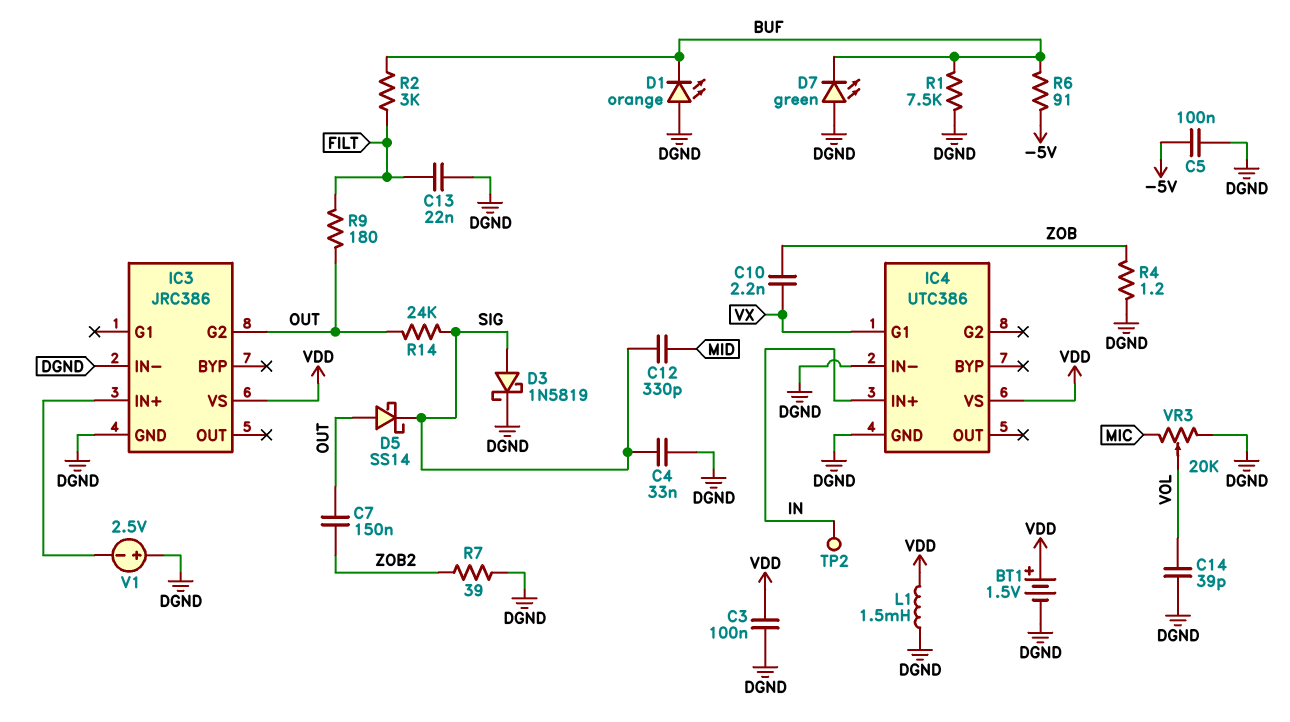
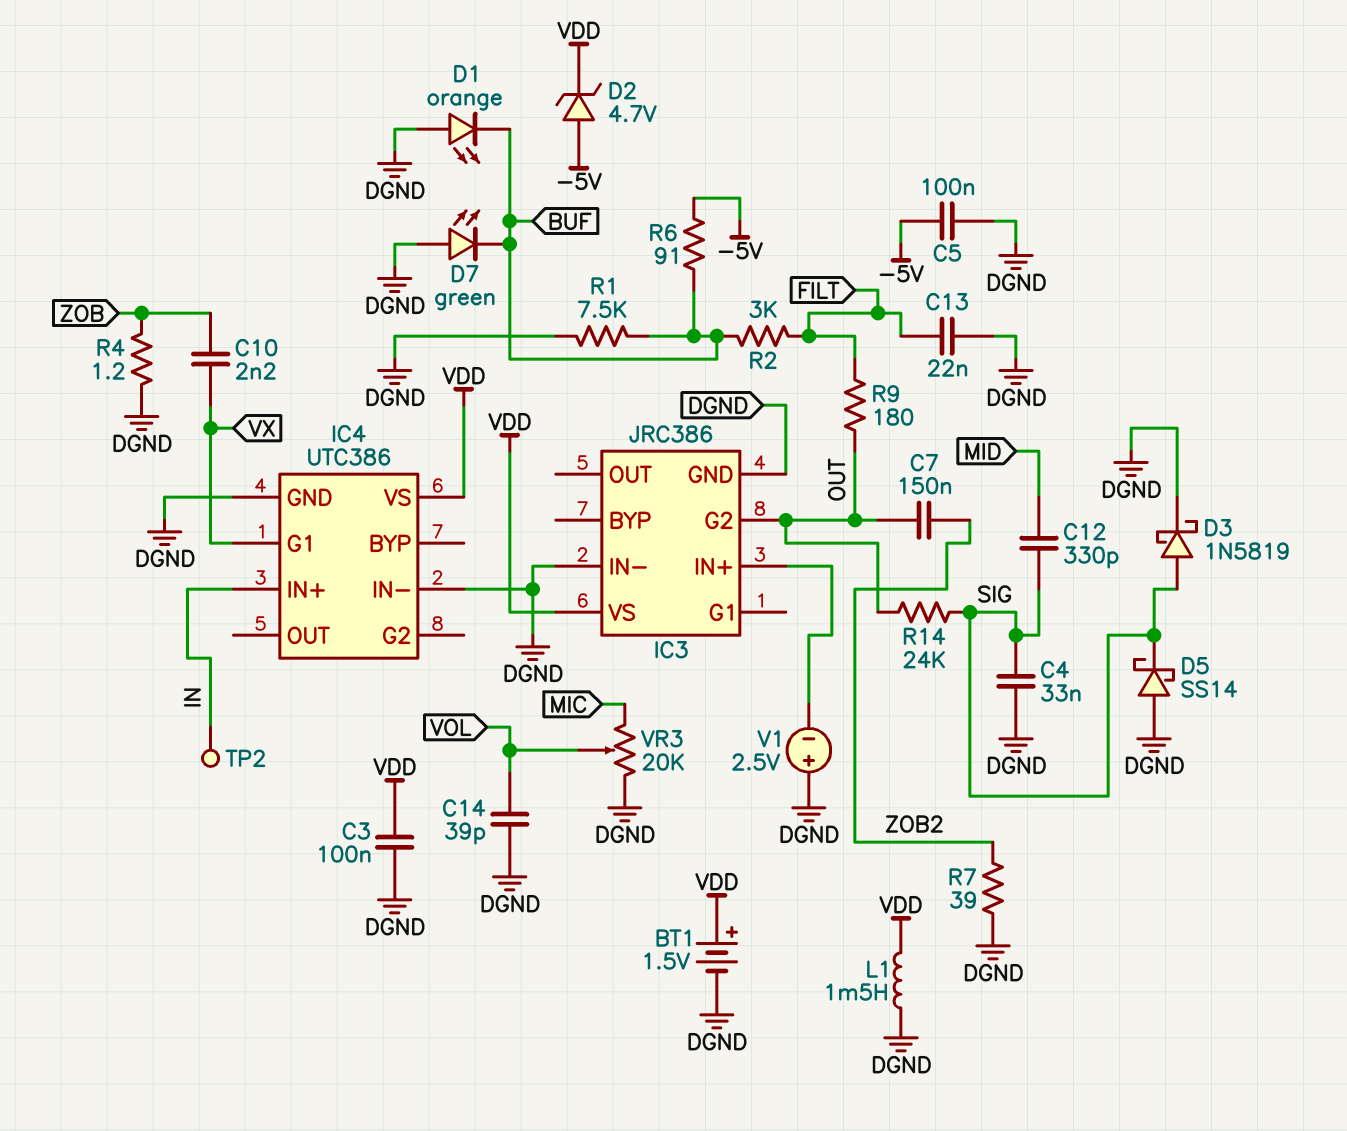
D2: none -> zener 4.7V (A -5V, K VDD)
D5: schottky SS14 (A OUT, K SIG) -> schottky SS14 (A DGND, K SIG)

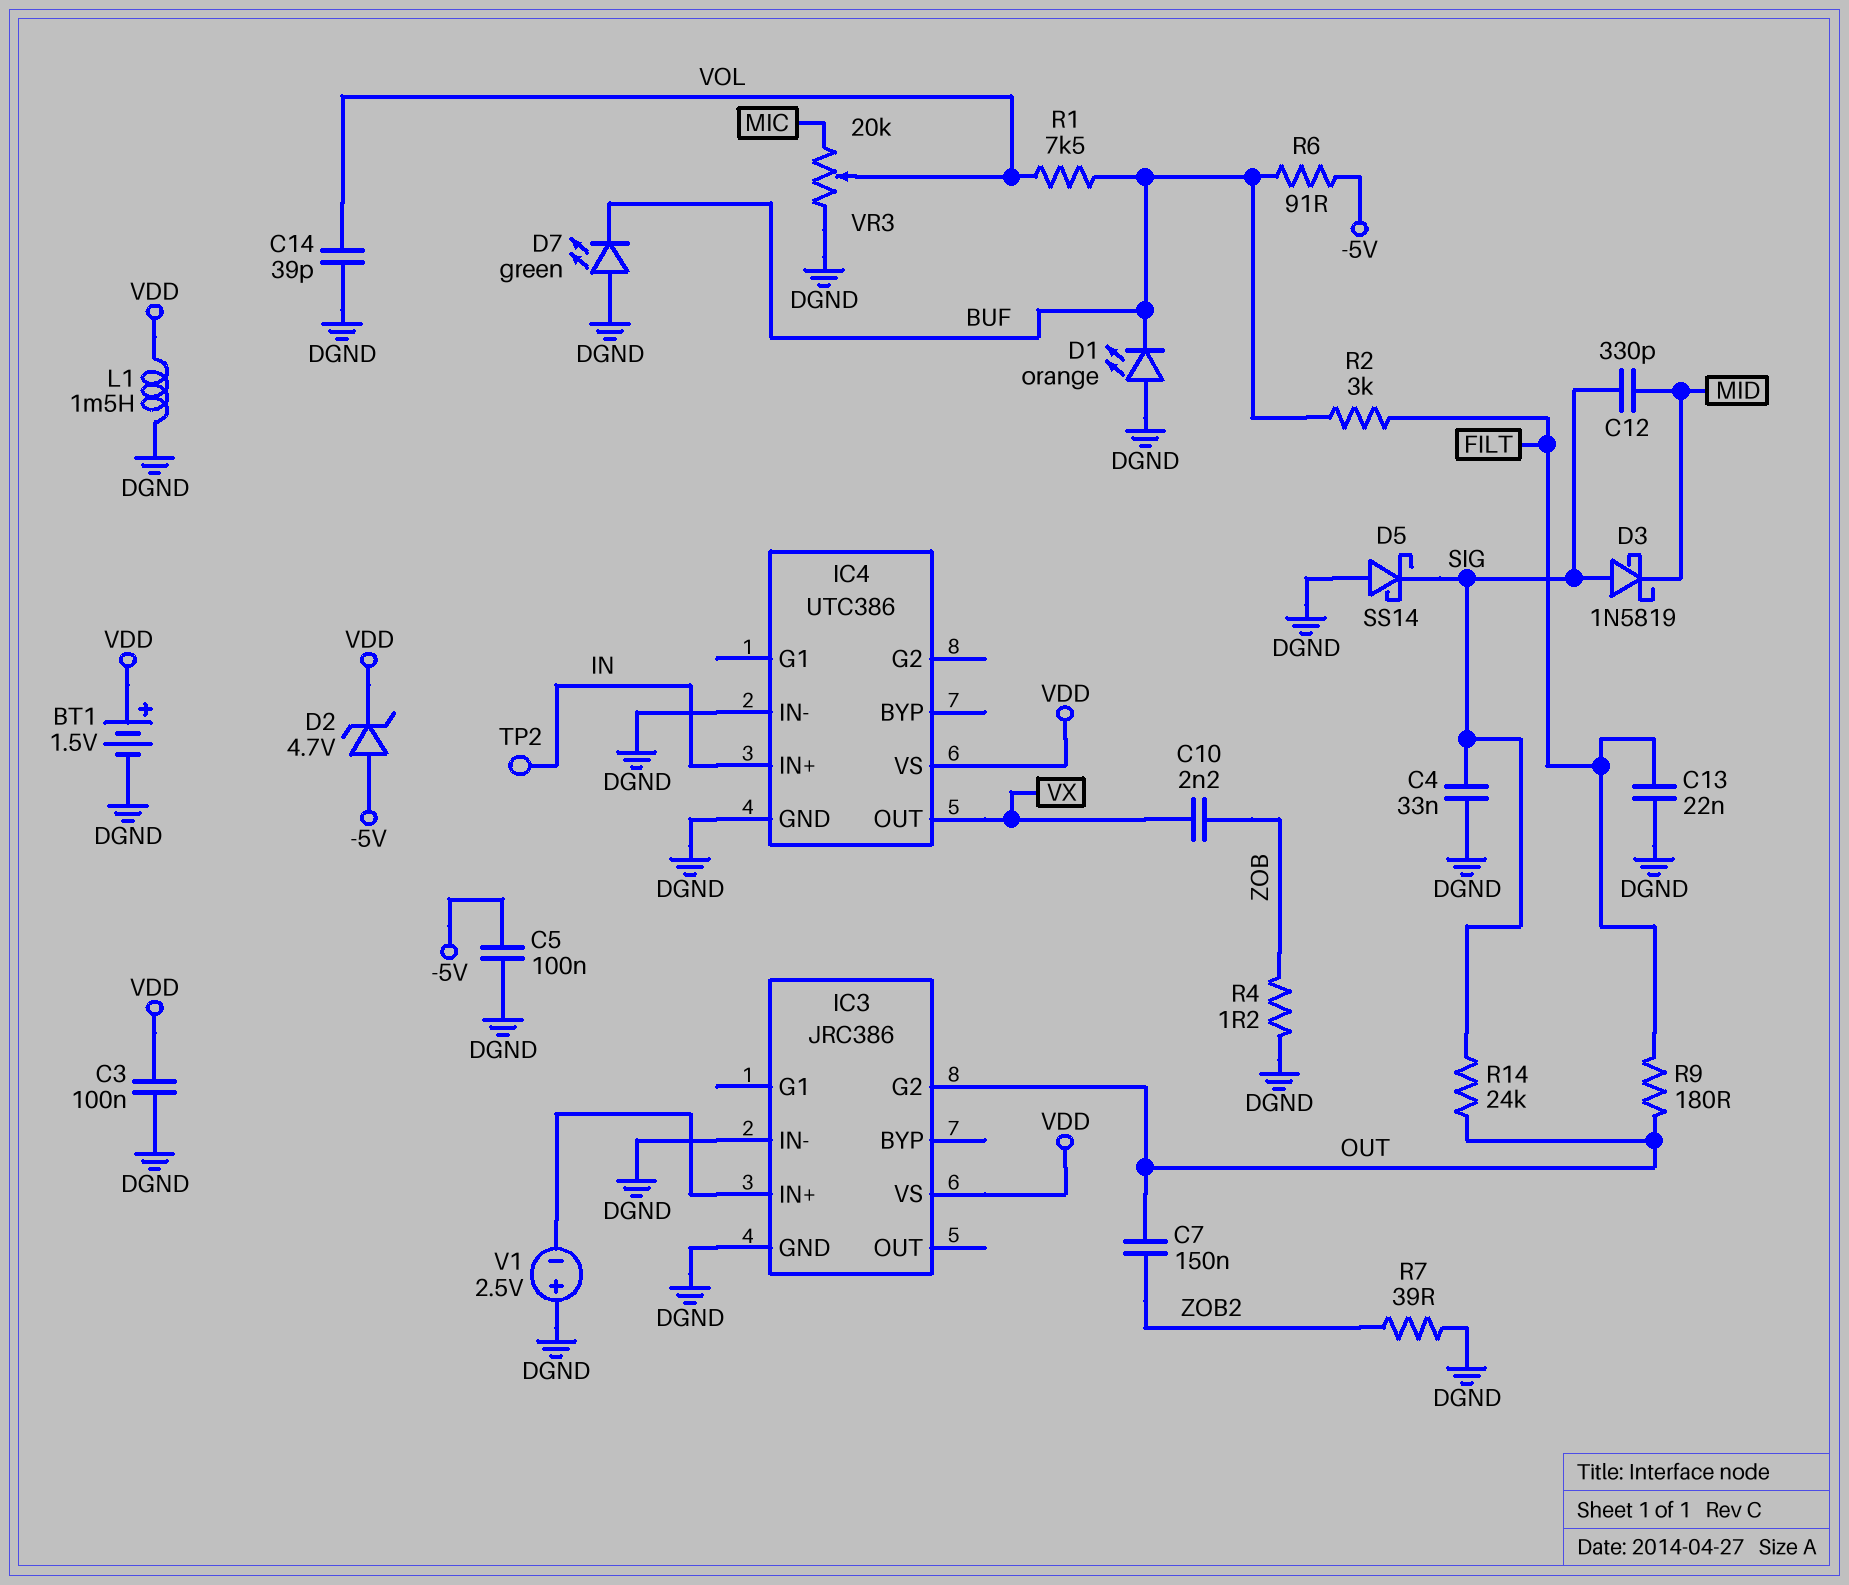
D3: schottky 1N5819 (A SIG, K DGND) -> schottky 1N5819 (A SIG, K MID)
IC4 pin G1: VX -> none
IC4 pin OUT: none -> VX
R1: 7.5k (BUF, DGND) -> 7.5k (BUF, VOL)

